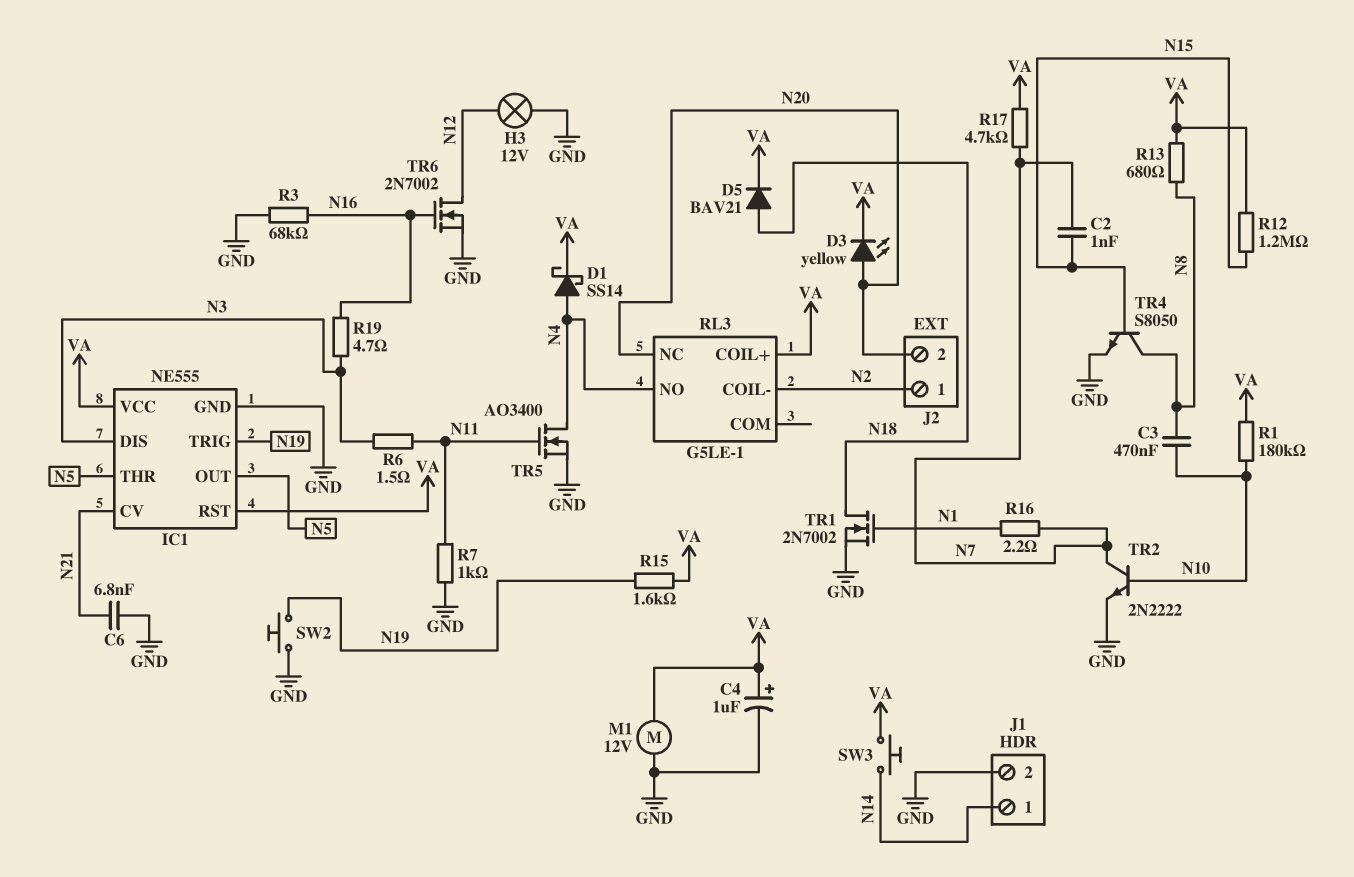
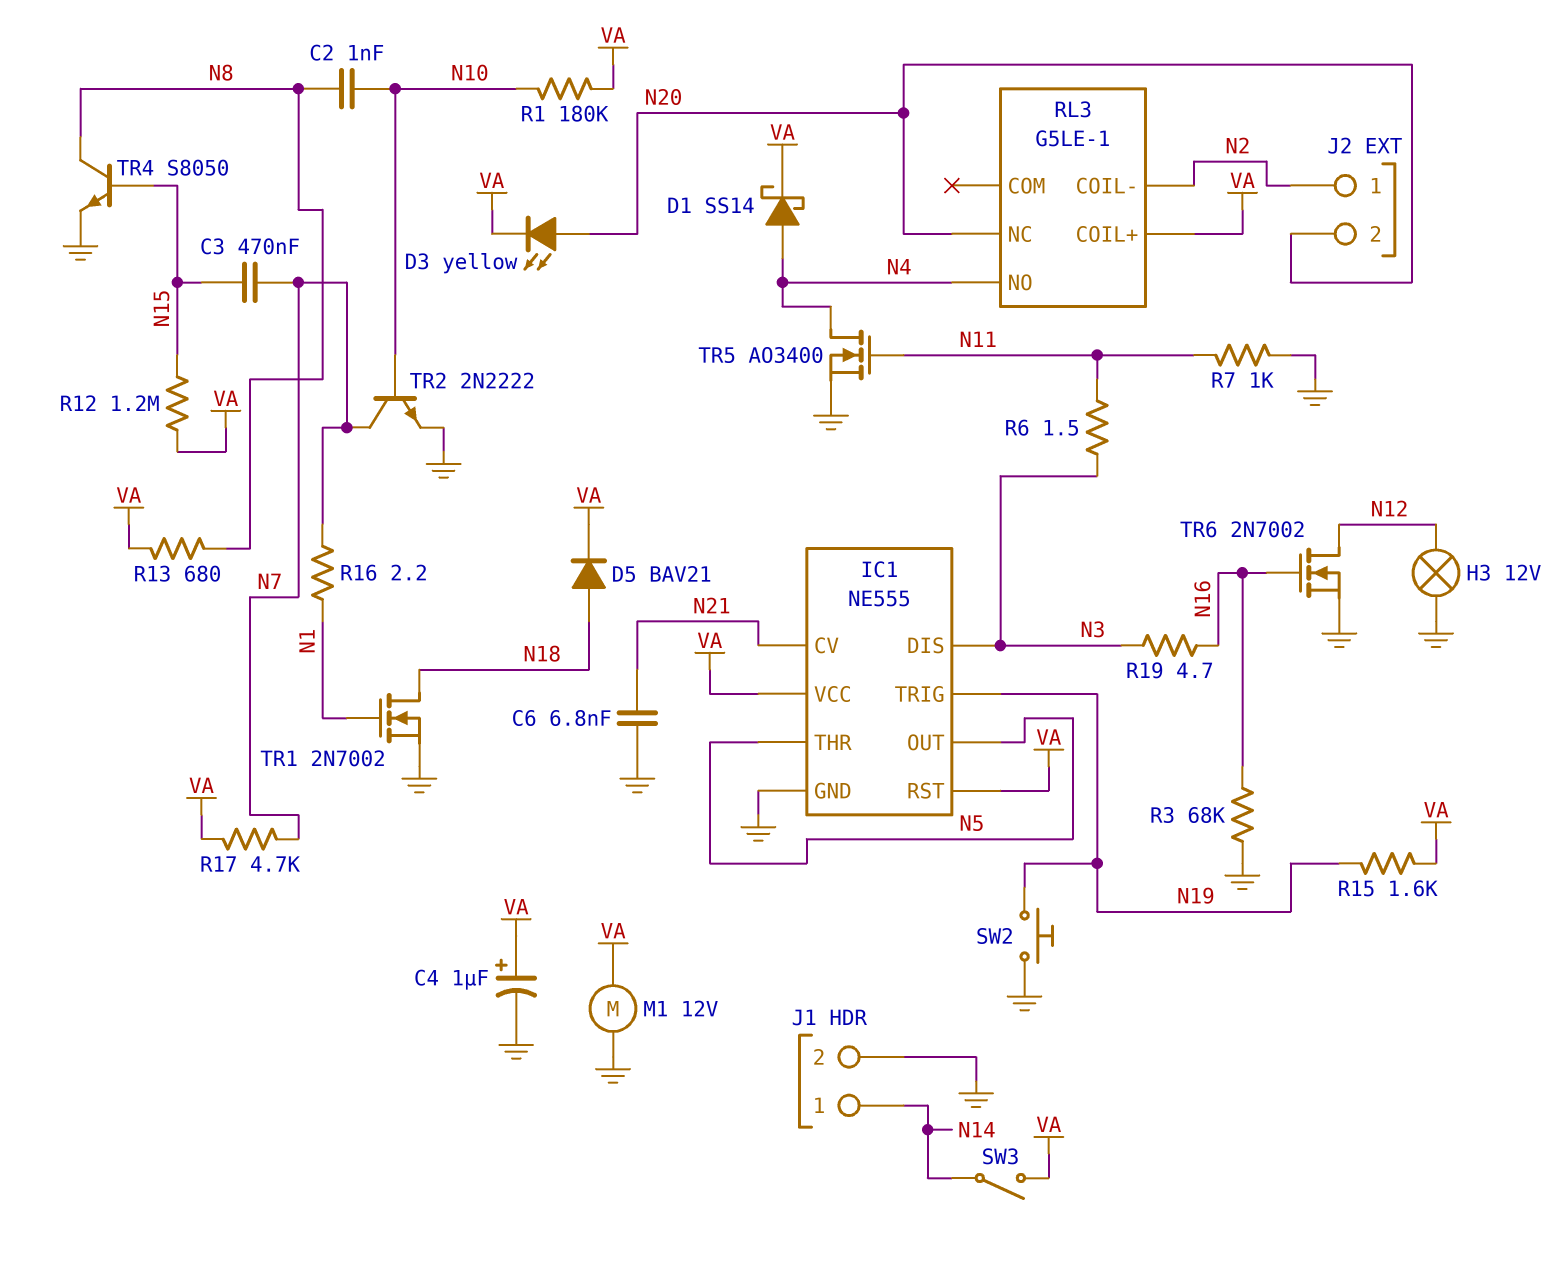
C2: 1nF (N7, N15) -> 1nF (N8, N10)
C3: 470nF (N8, N10) -> 470nF (N7, N15)
SW3: button (N14, VA) -> switch (N14, VA)

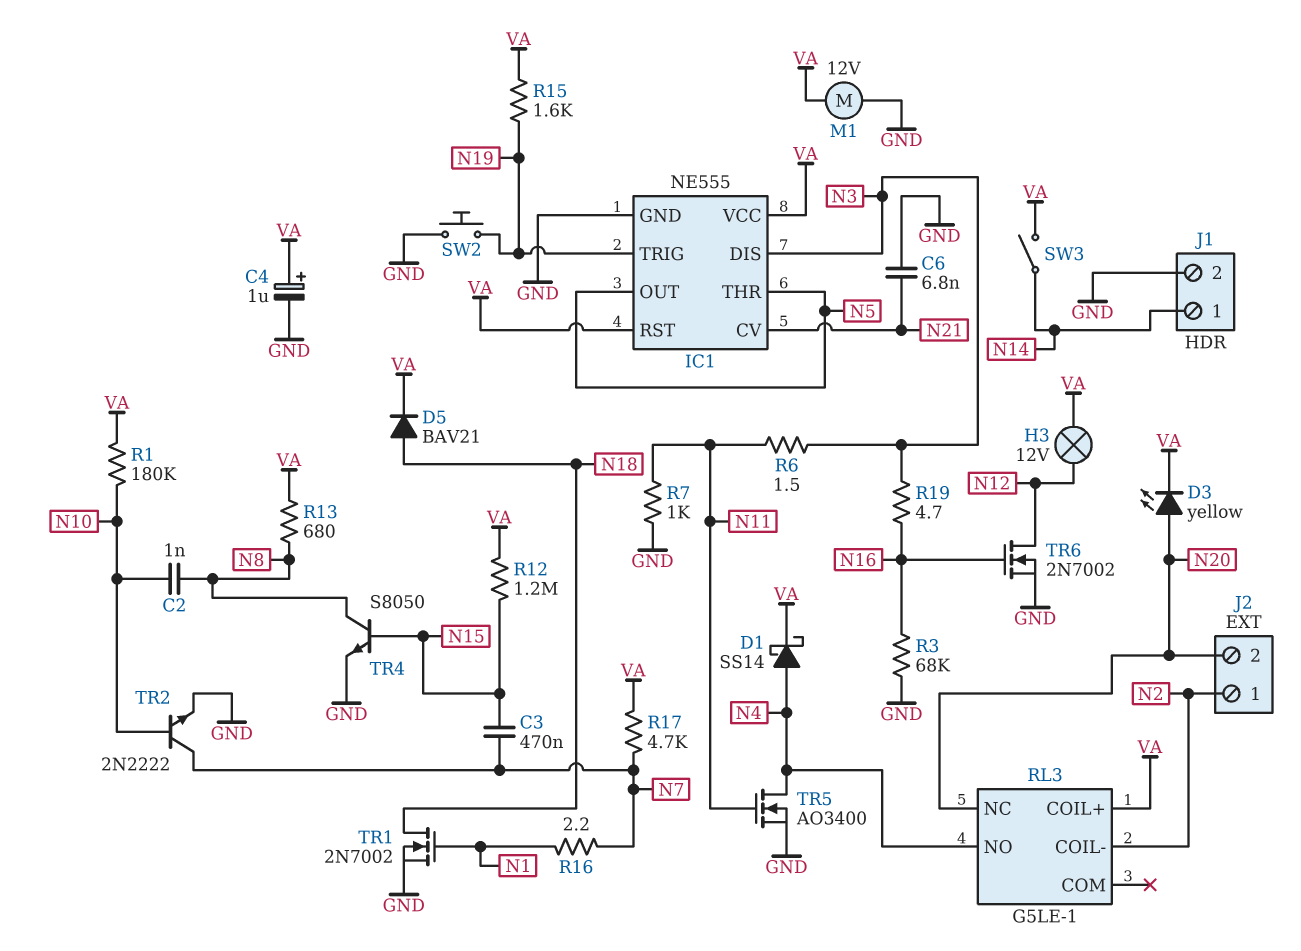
H3: lamp 12V (GND, N12) -> lamp 12V (N12, VA)

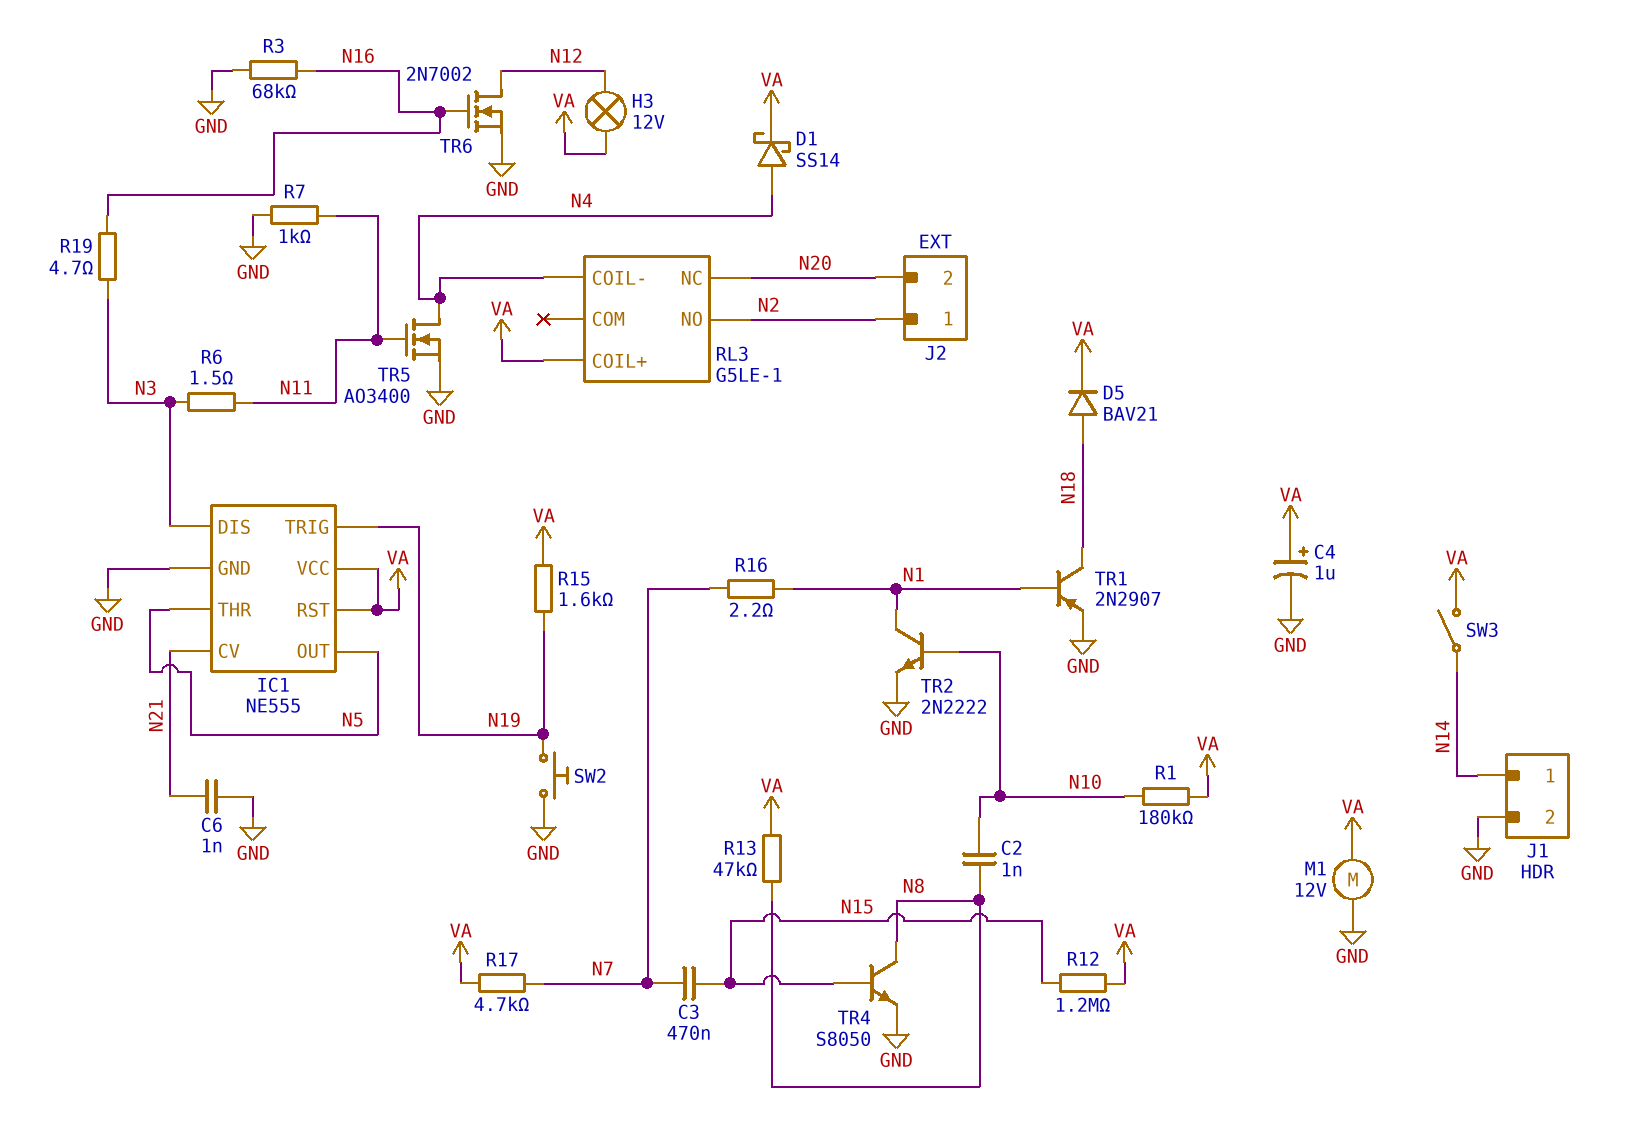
C6: 6.8nF (GND, N21) -> 1nF (GND, N21)
D3: LED yellow (A N20, K VA) -> none
R13: 680 (N8, VA) -> 47k (N8, VA)
RL3 pin COIL-: N2 -> N4
RL3 pin NO: N4 -> N2
TR1: NMOS 2N7002 (G N1, D N18, S GND) -> PNP 2N2907 (B N1, C N18, E GND)
TR2: NPN 2N2222 (B N10, C N7, E GND) -> NPN 2N2222 (B N10, C N1, E GND)

